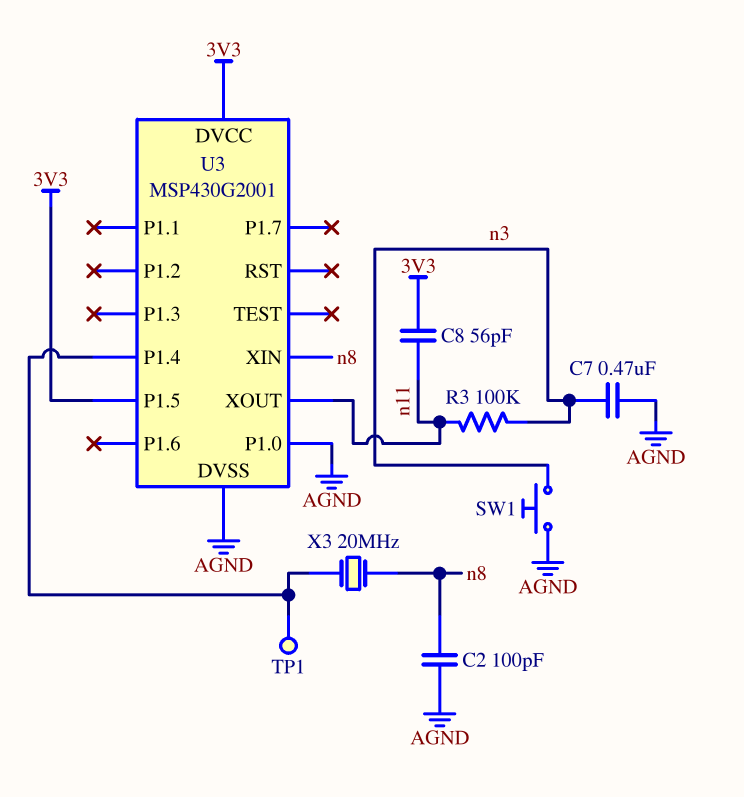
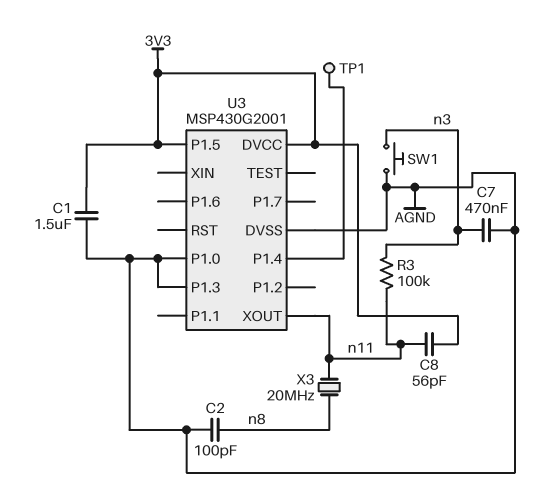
C1: none -> 1.5uF (3V3, AGND)
U3 pin P1.3: none -> AGND
U3 pin XIN: n8 -> none
X3: 20MHz (U3/P1.4, n8) -> 20MHz (n8, n11)

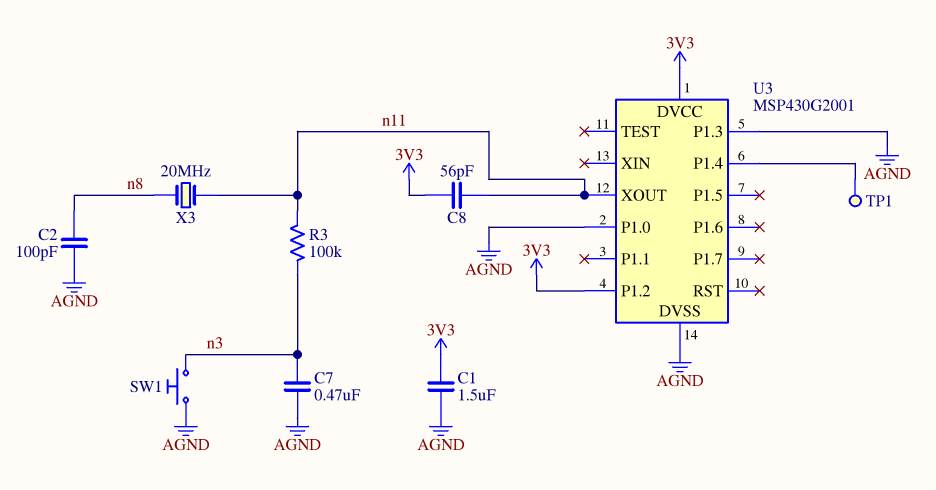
U3 pin P1.2: none -> 3V3
U3 pin P1.5: 3V3 -> none

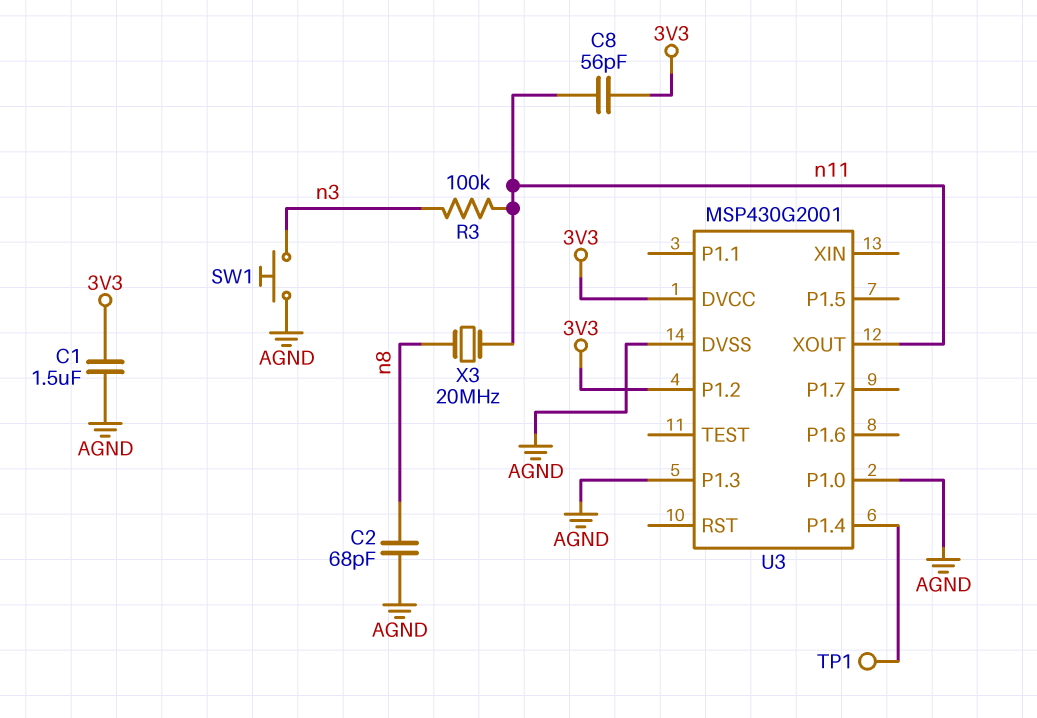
C2: 100pF (AGND, n8) -> 68pF (AGND, n8)
C7: 470nF (AGND, n3) -> none

